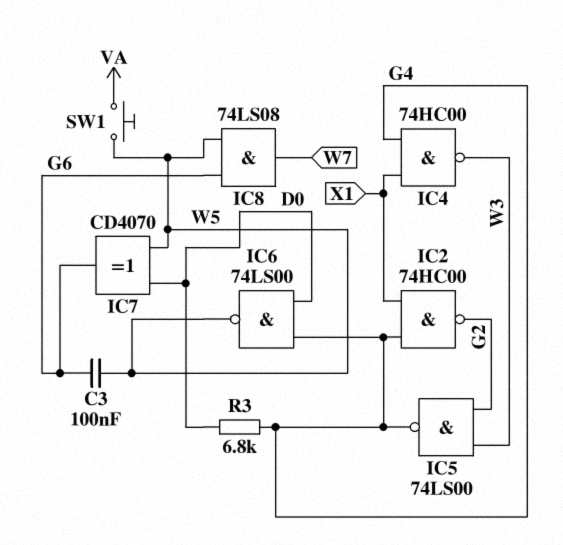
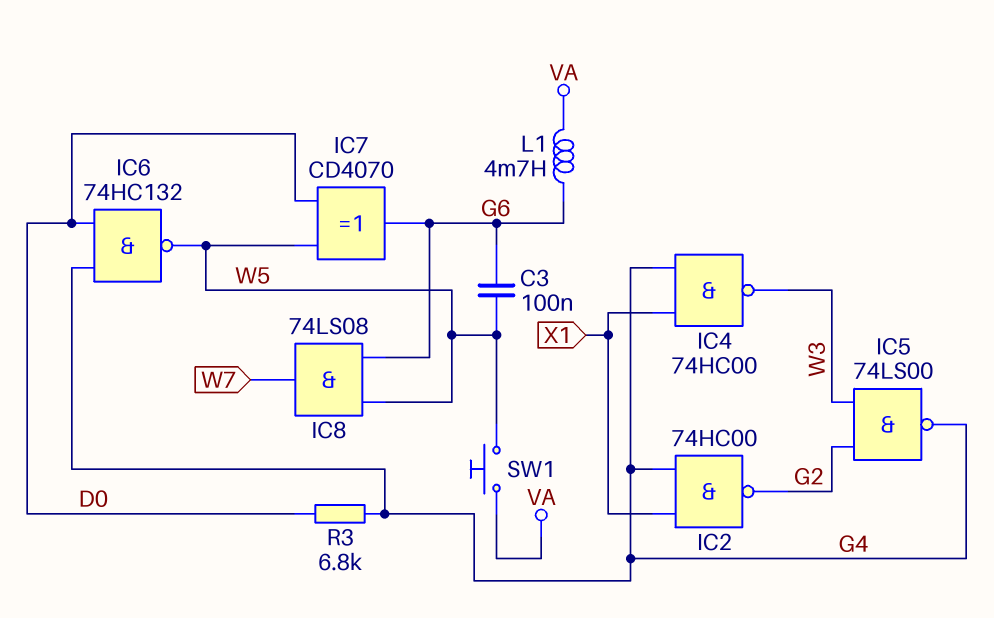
IC6: NAND 74LS00 (in D0, in G4, out W5) -> NAND 74HC132 (in D0, in G4, out W5)
L1: none -> 4.7mH (G6, VA)

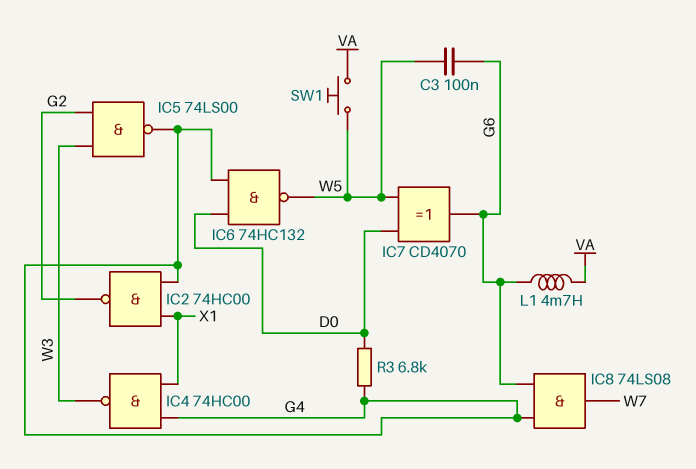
IC8: AND 74LS08 (in G6, in W5, out W7) -> AND 74LS08 (in G4, in G6, out W7)

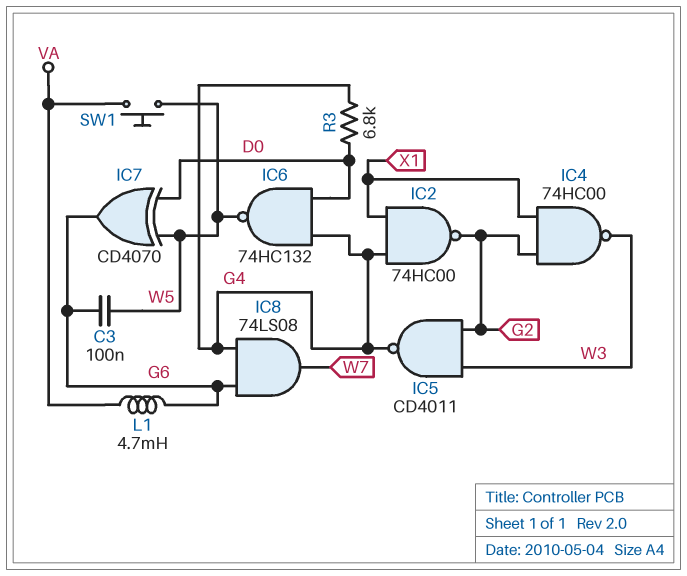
IC4: NAND 74HC00 (in G4, in X1, out W3) -> NAND 74HC00 (in G2, in X1, out W3)
IC5: NAND 74LS00 (in G2, in W3, out G4) -> NAND CD4011 (in G2, in W3, out G4)

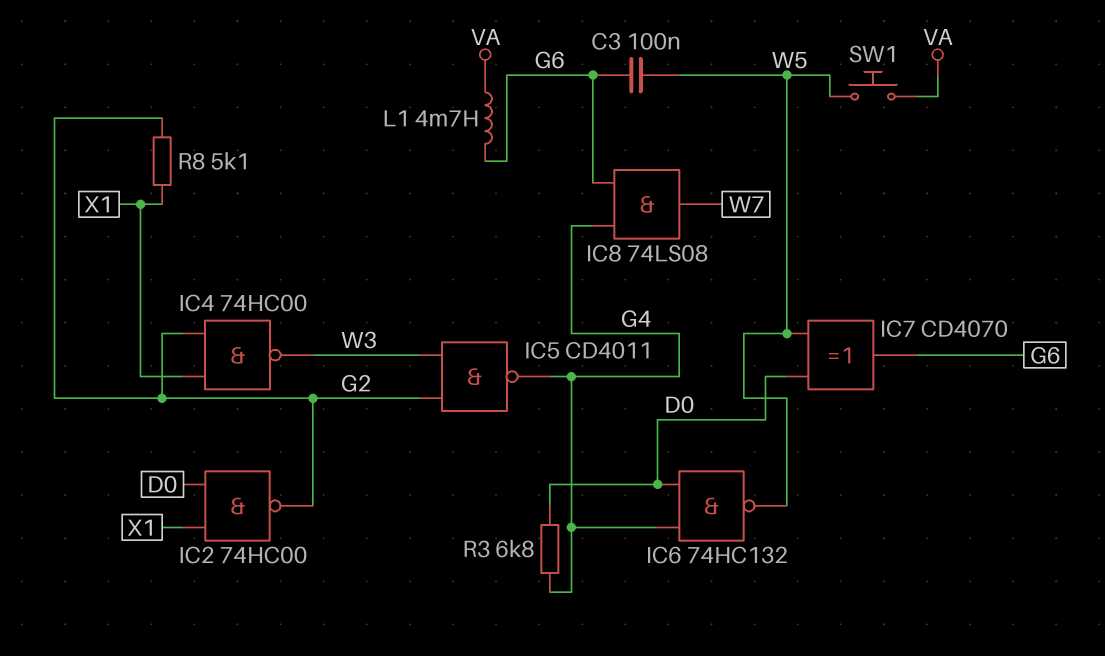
IC2: NAND 74HC00 (in G4, in X1, out G2) -> NAND 74HC00 (in D0, in X1, out G2)
R8: none -> 5.1k (G2, X1)

